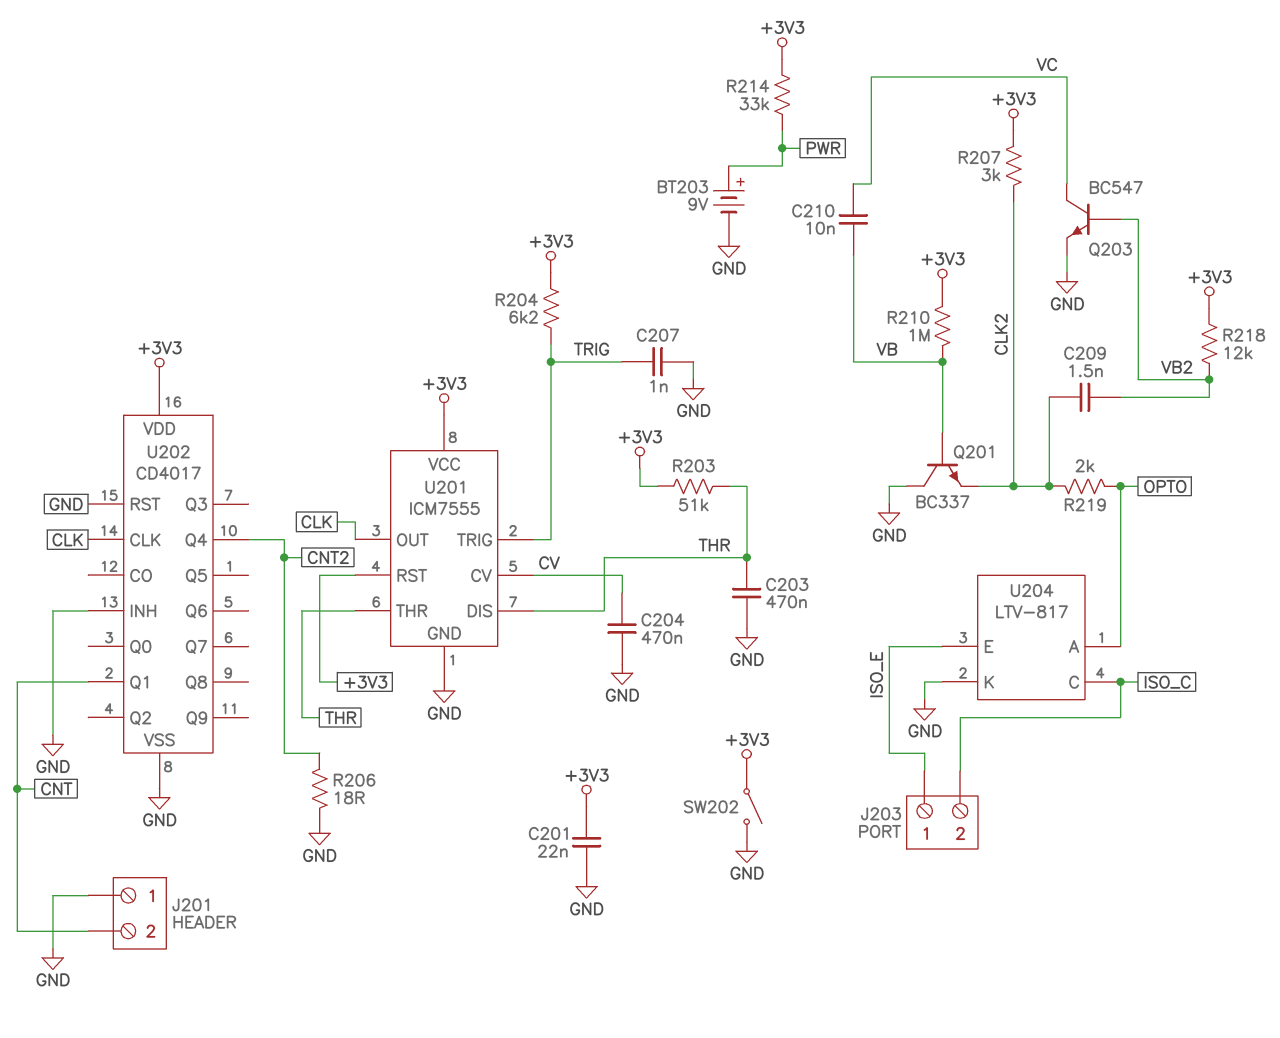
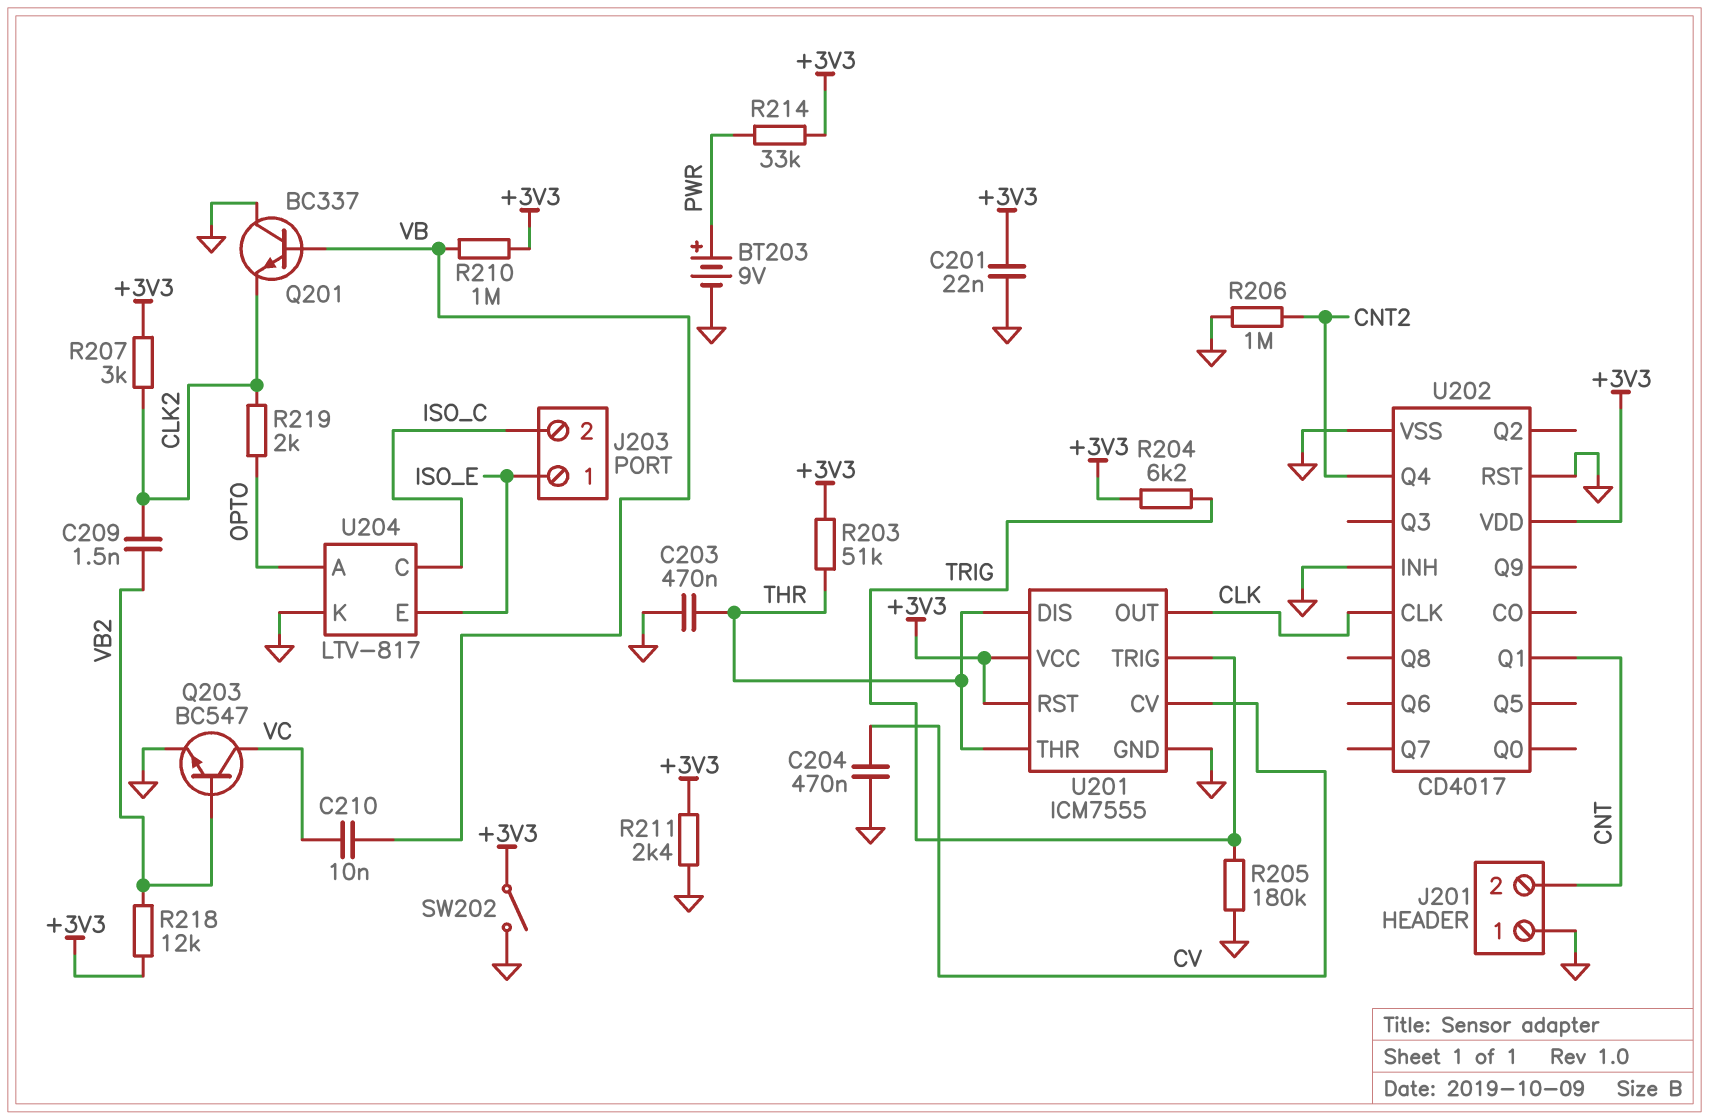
C207: 1nF (GND, TRIG) -> none
R205: none -> 180k (GND, TRIG)
R206: 18 (CNT2, GND) -> 1M (CNT2, GND)
R211: none -> 2.4k (+3V3, GND)

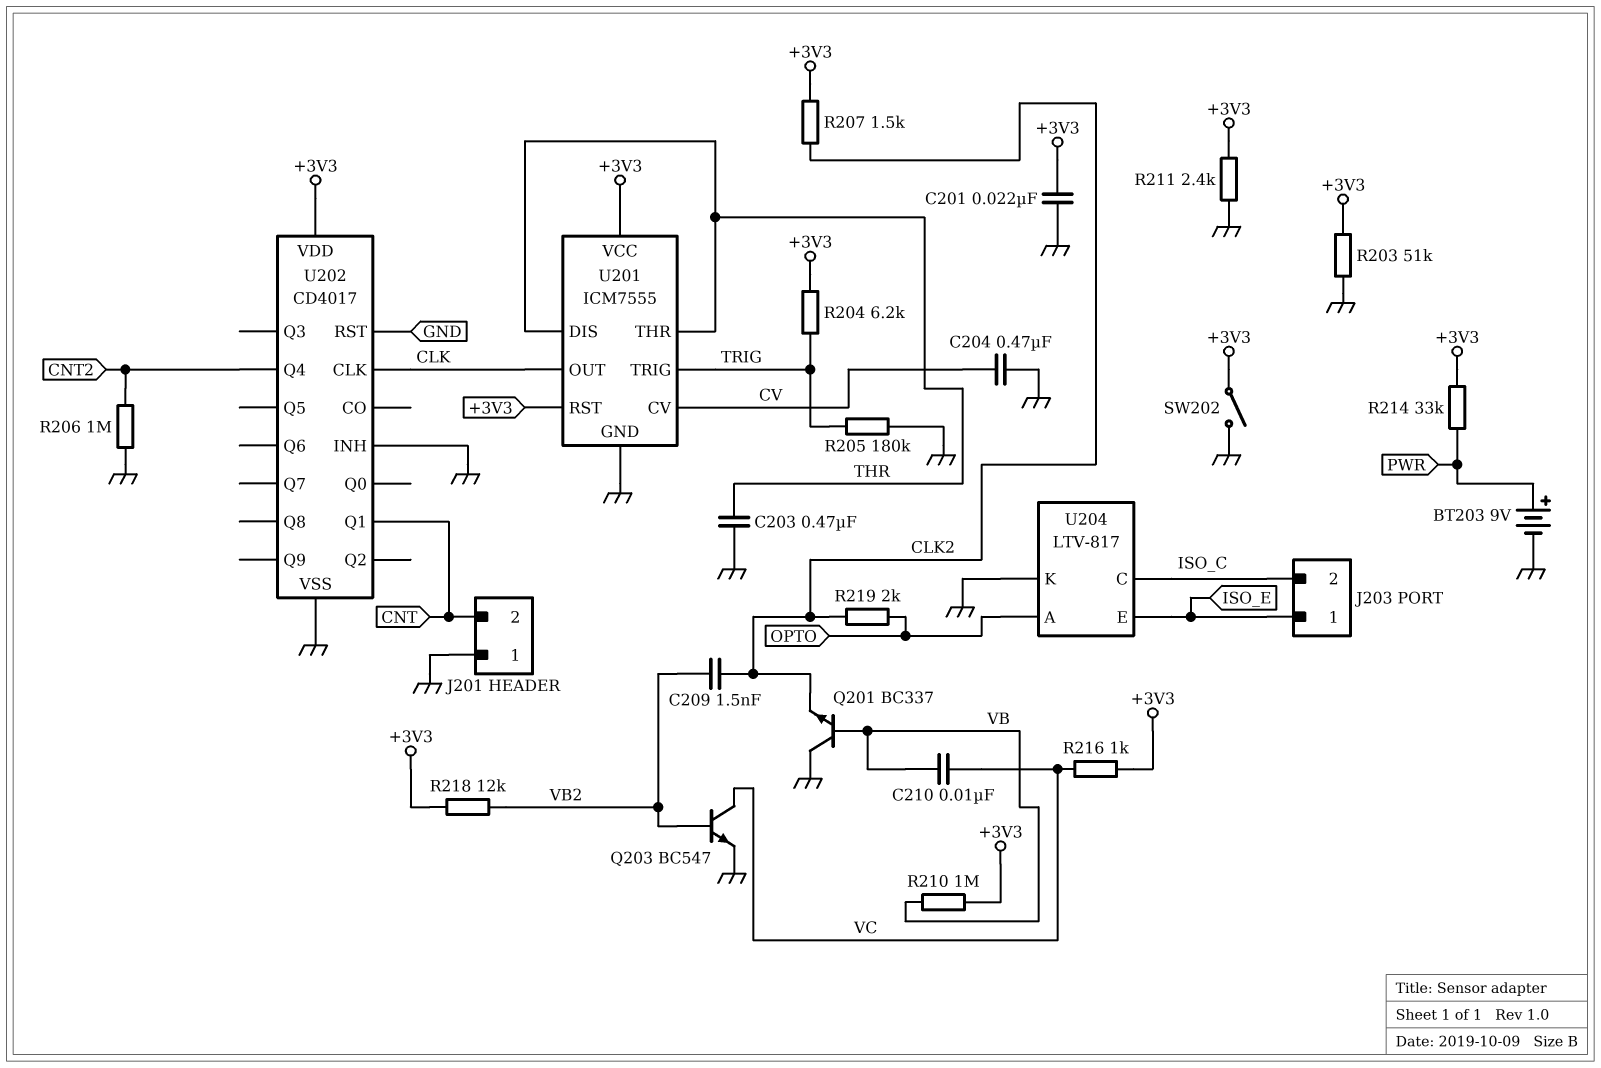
R203: 51k (+3V3, THR) -> 51k (+3V3, GND)
R207: 3k (+3V3, CLK2) -> 1.5k (+3V3, CLK2)
R216: none -> 1k (+3V3, VC)

